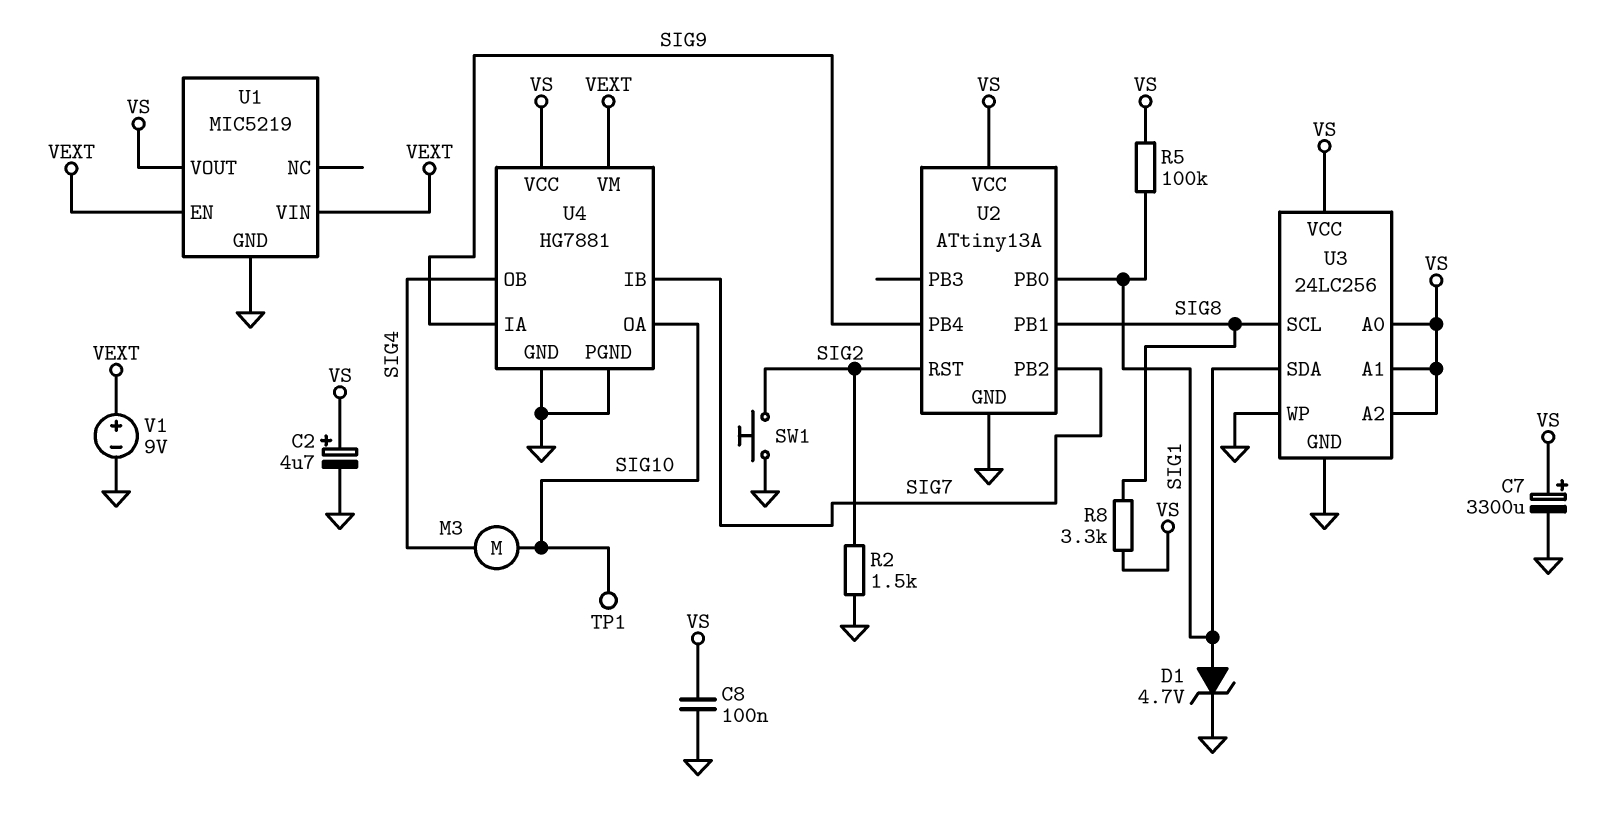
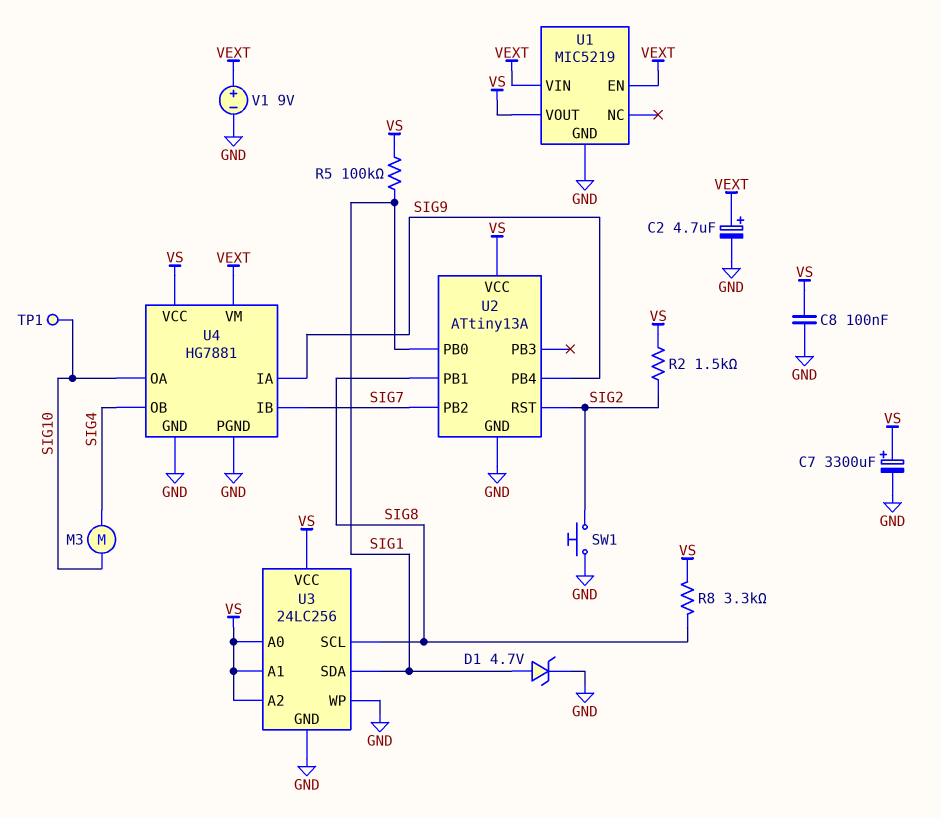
C2: 4.7uF (plus VS, minus GND) -> 4.7uF (plus VEXT, minus GND)
R2: 1.5k (GND, SIG2) -> 1.5k (SIG2, VS)

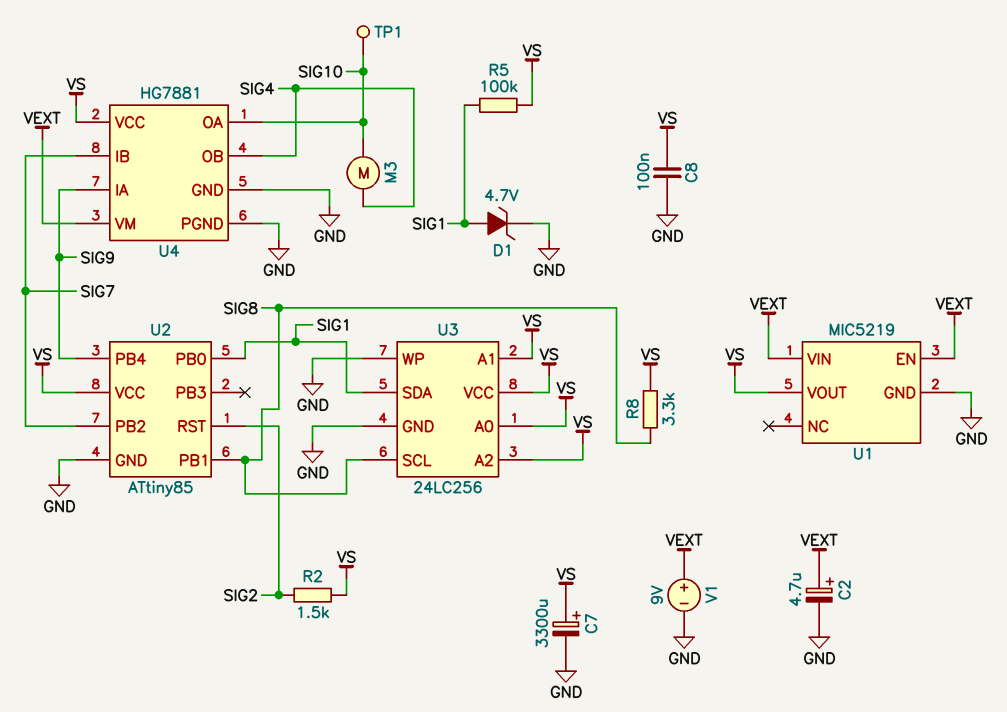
SW1: button (GND, SIG2) -> none
U2: ATtiny13A -> ATtiny85

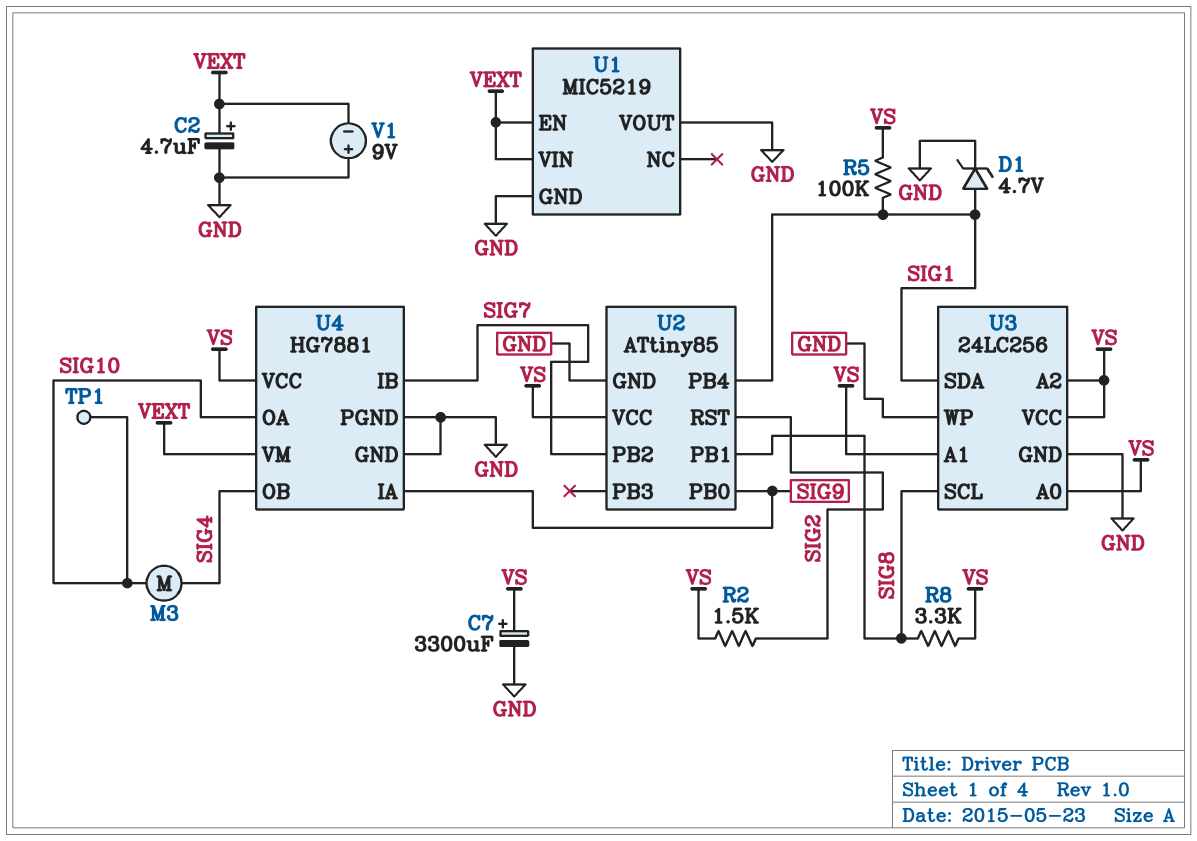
C8: 100nF (GND, VS) -> none
U1 pin VOUT: VS -> GND
U2 pin PB0: SIG1 -> SIG9
U2 pin PB4: SIG9 -> SIG1
V1: 9V (plus VEXT, minus GND) -> 9V (plus GND, minus VEXT)

